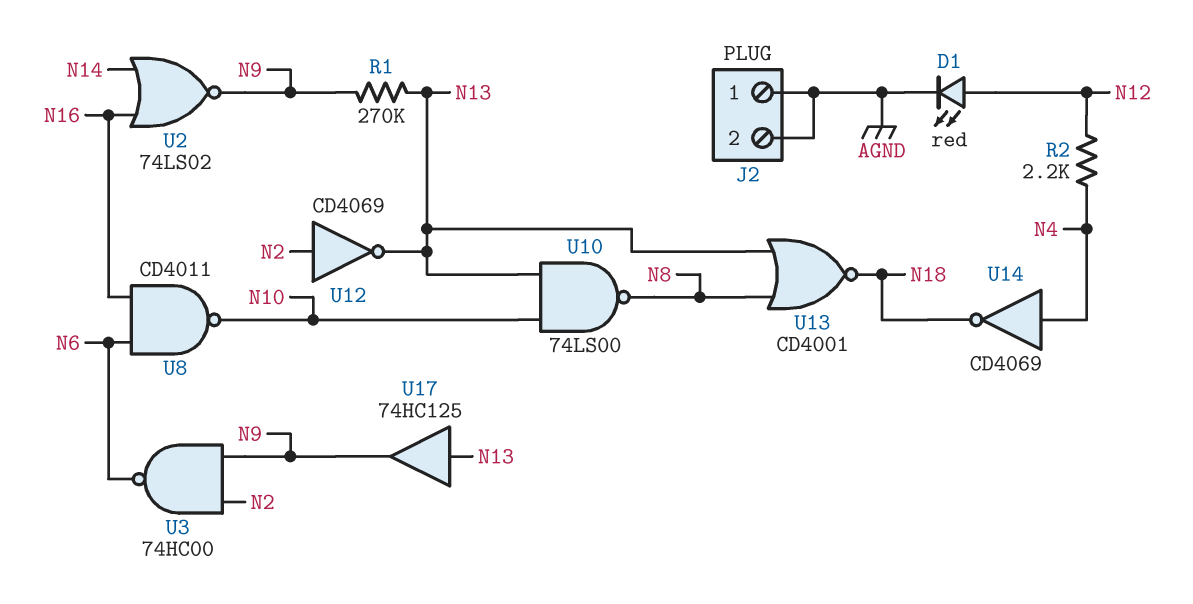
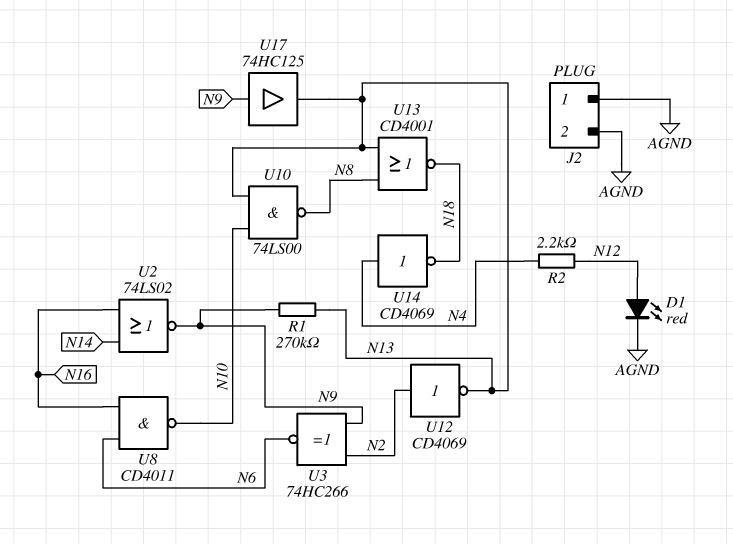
U3: NAND 74HC00 (in N2, in N9, out N6) -> XNOR 74HC266 (in N2, in N9, out N6)
U17: buffer 74HC125 (in N13, out N9) -> buffer 74HC125 (in N9, out N13)

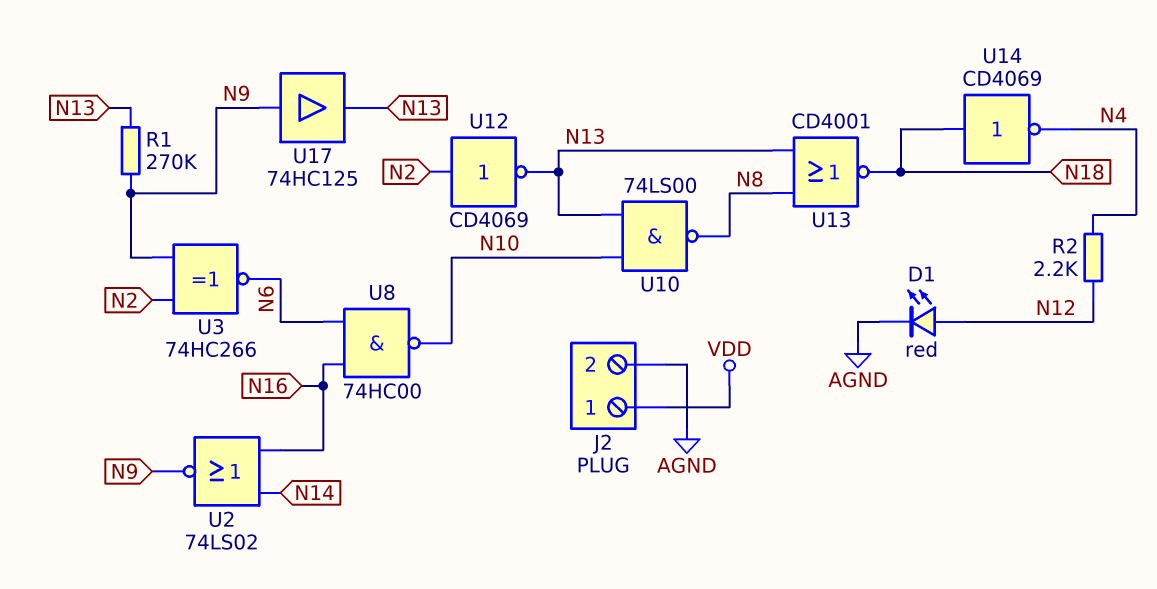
J2 pin 1: AGND -> VDD
U8: NAND CD4011 (in N6, in N16, out N10) -> NAND 74HC00 (in N6, in N16, out N10)
U14: NOT CD4069 (in N4, out N18) -> NOT CD4069 (in N18, out N4)

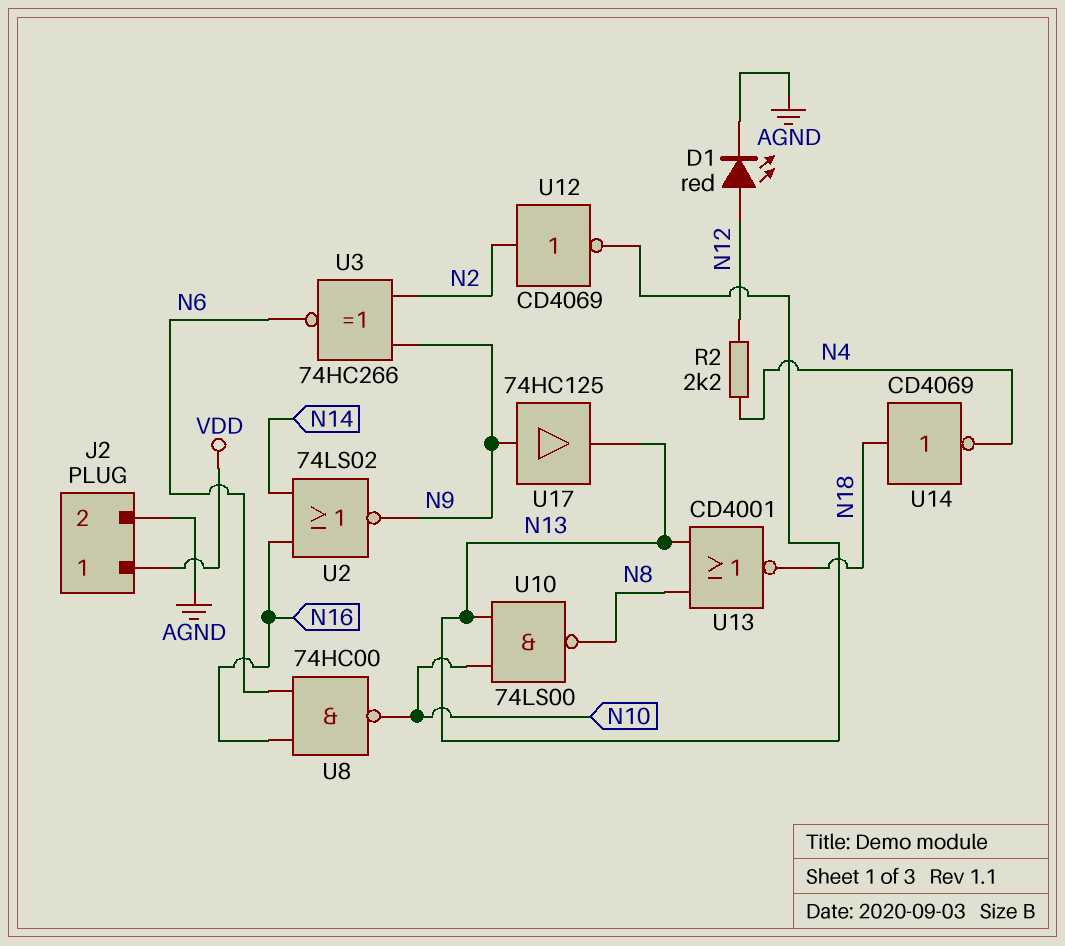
R1: 270k (N9, N13) -> none

